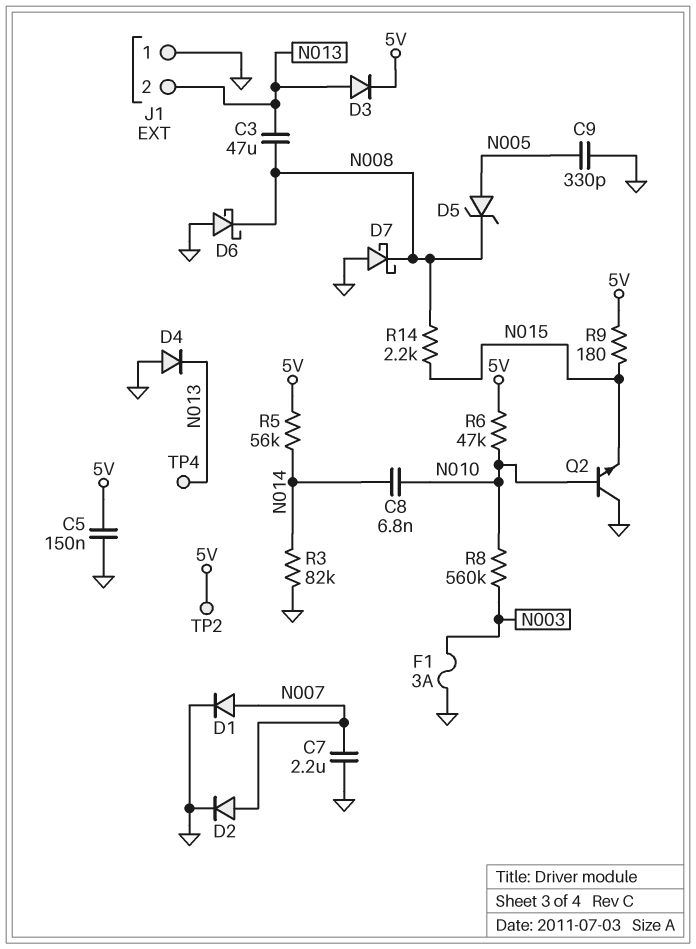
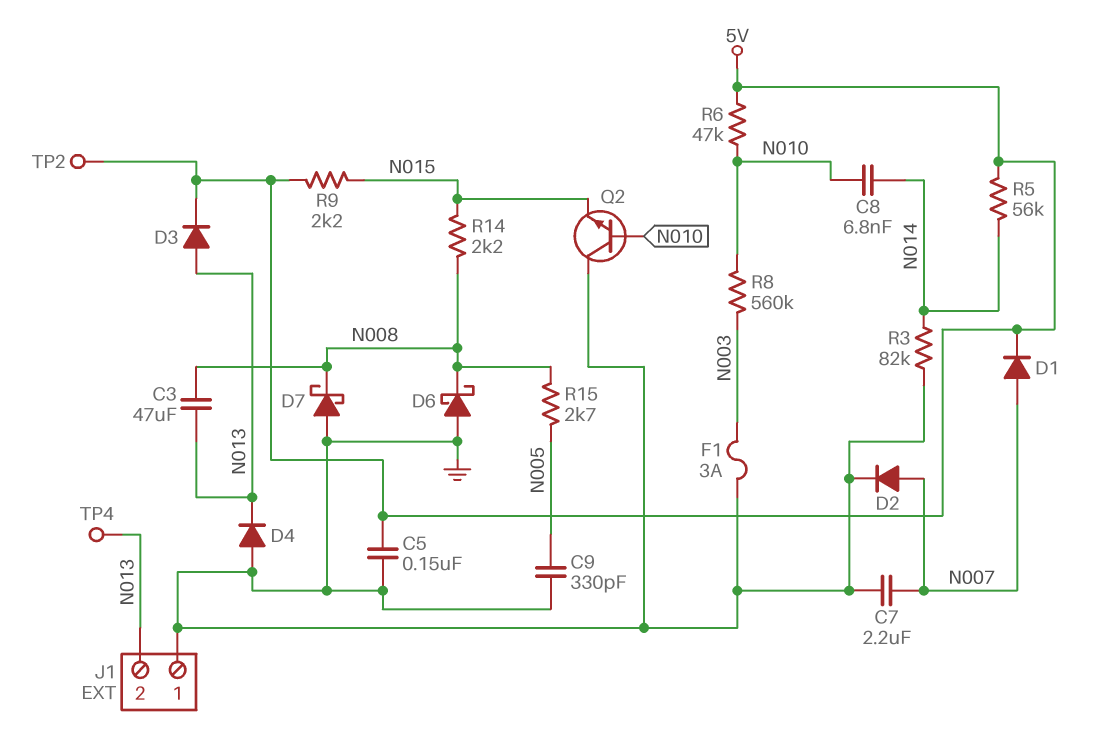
D1: diode (A N007, K GND) -> diode (A N007, K 5V)
D5: zener (A N005, K N008) -> none
R9: 180 (5V, N015) -> 2.2k (5V, N015)
R15: none -> 2.7k (N005, N008)

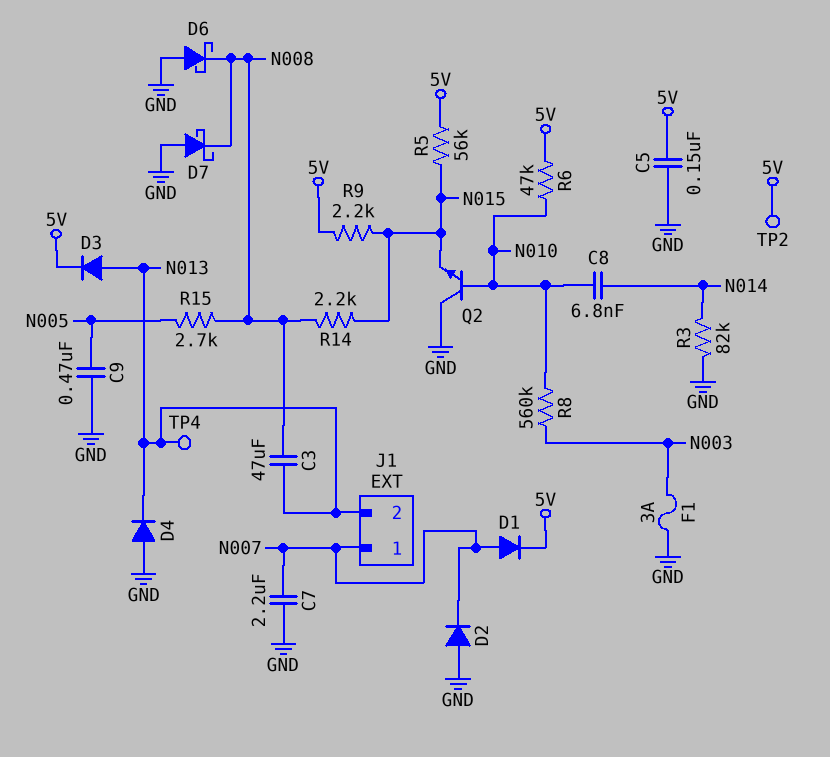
C9: 330pF (GND, N005) -> 470nF (GND, N005)
D2: diode (A N007, K GND) -> diode (A GND, K N007)
J1 pin 1: GND -> N007
R5: 56k (5V, N014) -> 56k (5V, N015)

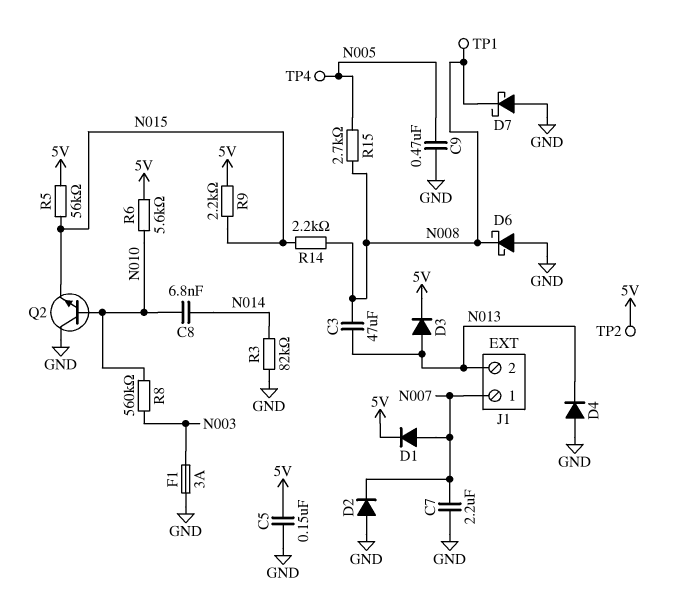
R6: 47k (5V, N010) -> 5.6k (5V, N010)
TP1: none -> test point (N008)
TP4: test point (N013) -> test point (N005)

